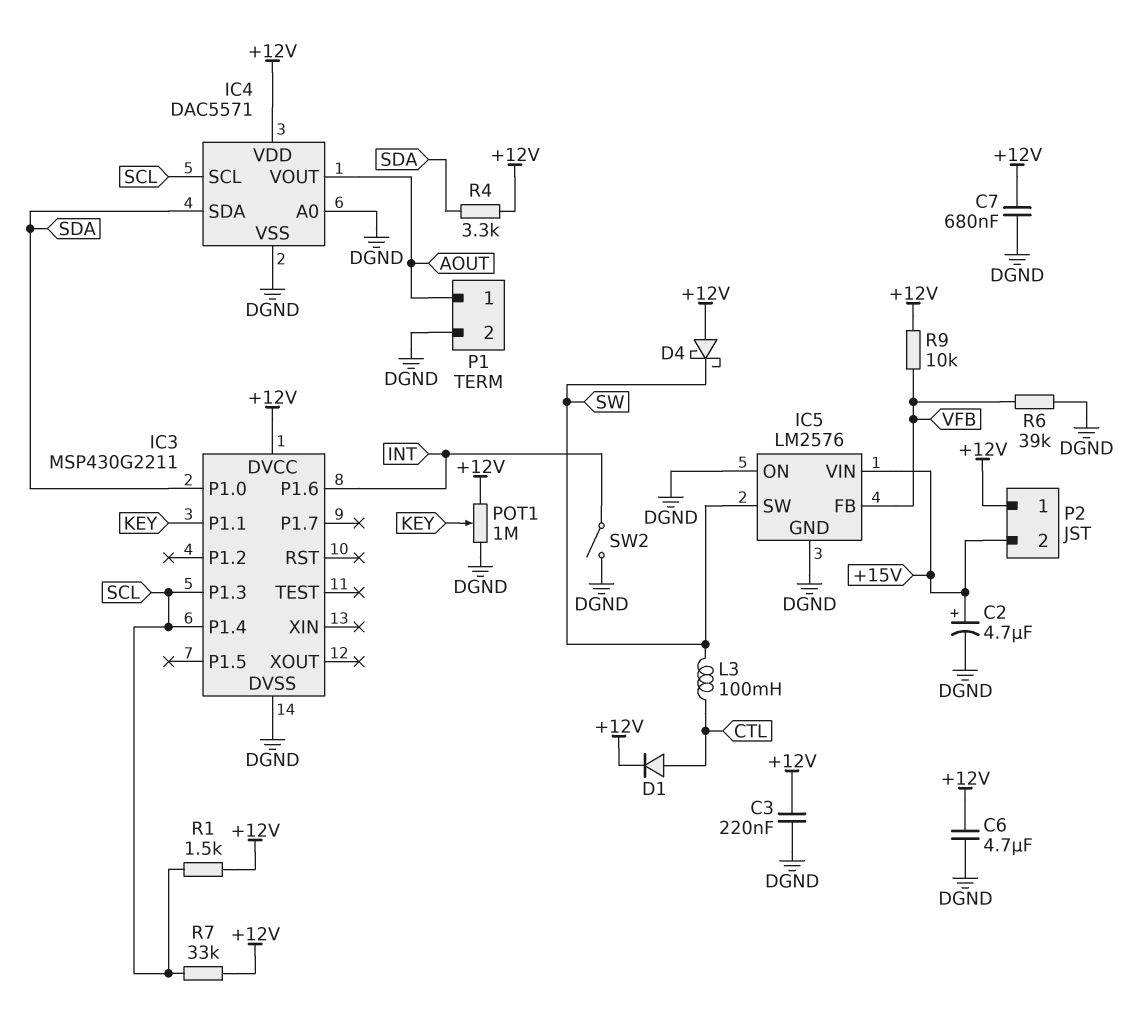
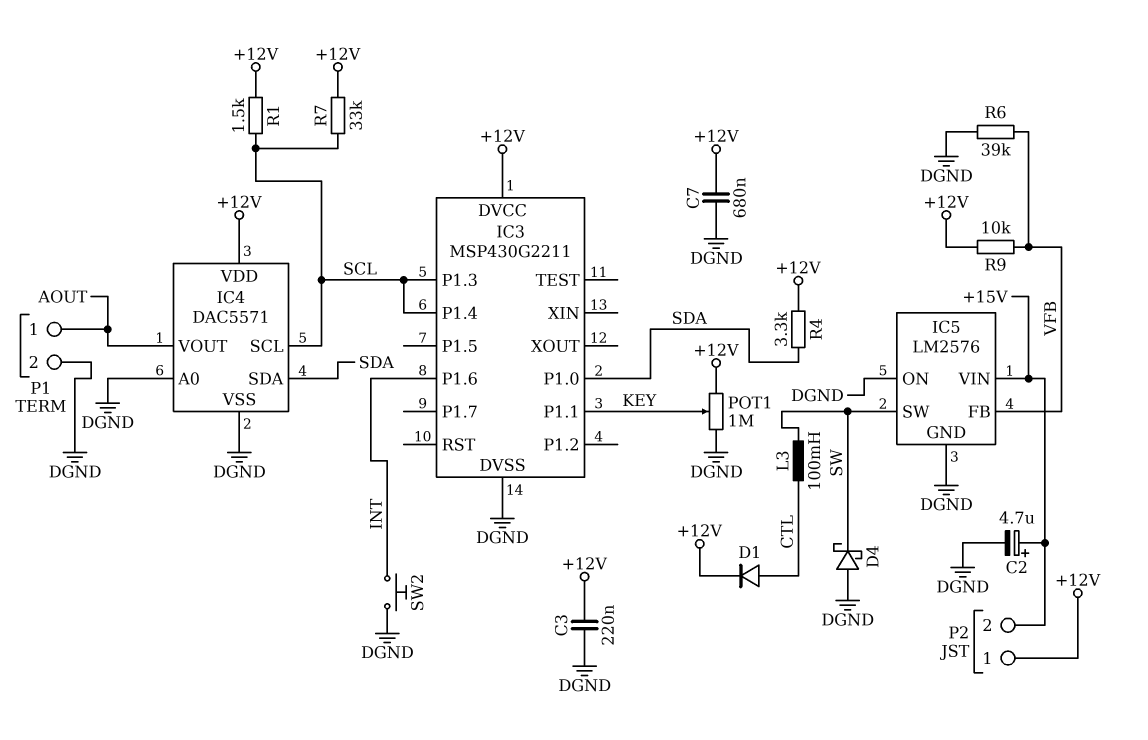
C6: 4.7uF (+12V, DGND) -> none
D4: schottky (A +12V, K SW) -> schottky (A DGND, K SW)
SW2: switch (DGND, INT) -> button (DGND, INT)

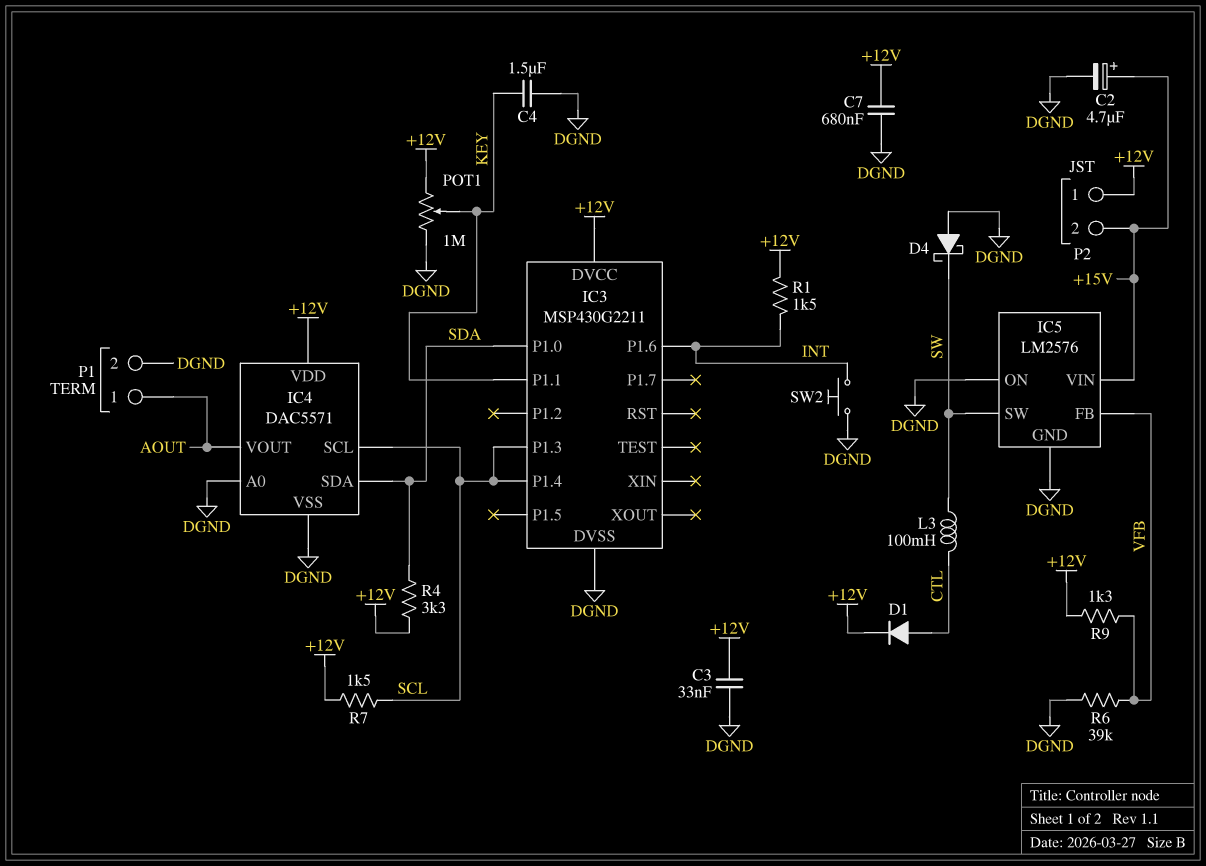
C3: 220nF (+12V, DGND) -> 33nF (+12V, DGND)
C4: none -> 1.5uF (DGND, KEY)
R1: 1.5k (+12V, SCL) -> 1.5k (+12V, INT)
R7: 33k (+12V, SCL) -> 1.5k (+12V, SCL)
R9: 10k (+12V, VFB) -> 1.3k (+12V, VFB)

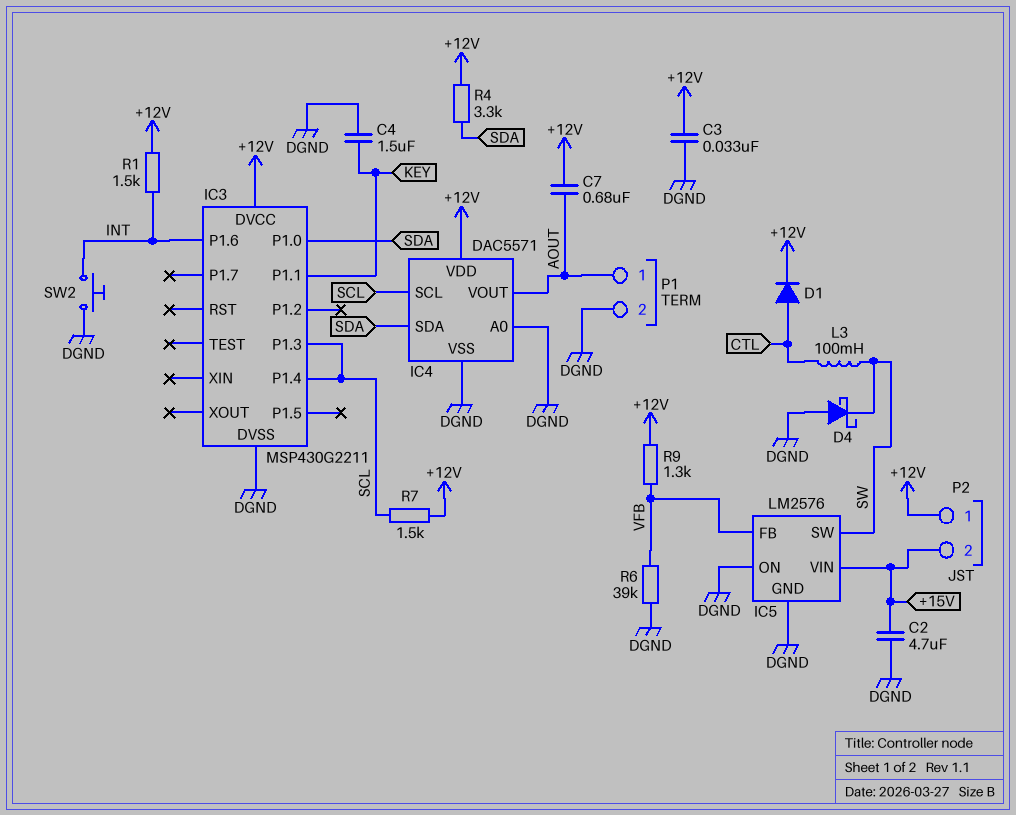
C2: 4.7uF (plus +15V, minus DGND) -> 4.7uF (+15V, DGND)
C7: 680nF (+12V, DGND) -> 680nF (+12V, AOUT)
POT1: 1M (+12V, DGND, wiper KEY) -> none

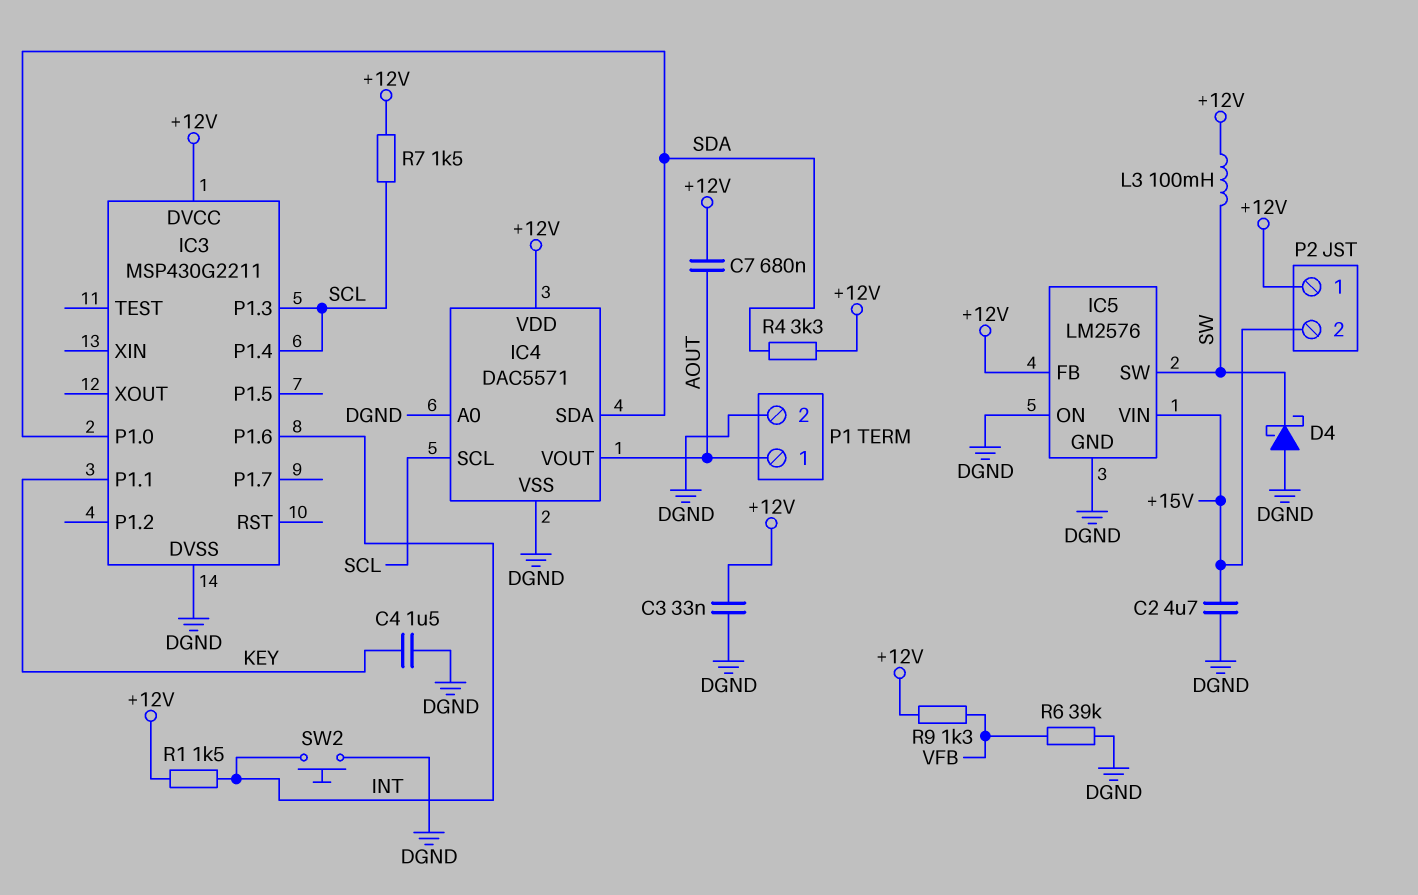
D1: diode (A CTL, K +12V) -> none
IC5 pin FB: VFB -> +12V
L3: 100mH (CTL, SW) -> 100mH (+12V, SW)

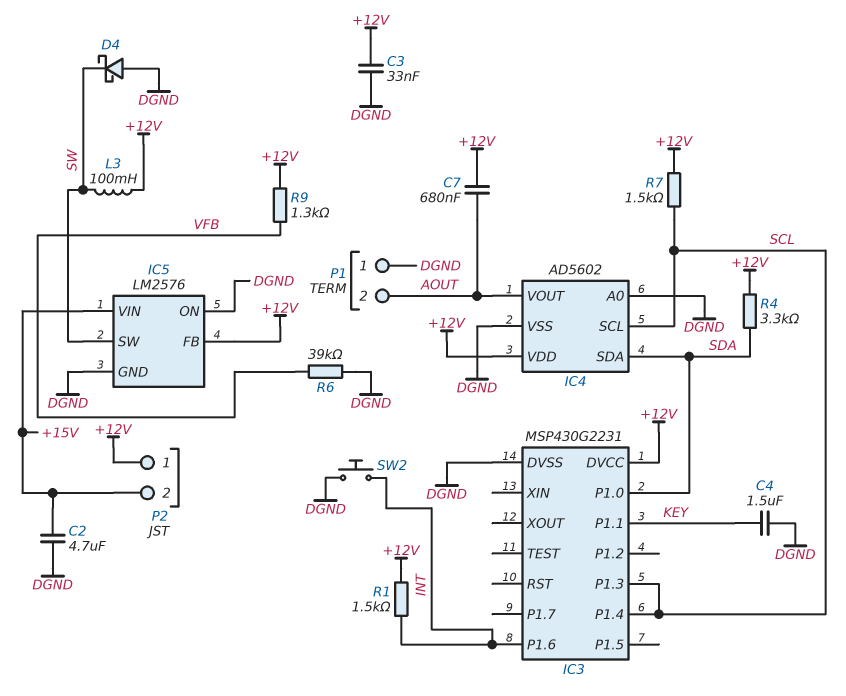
IC3: MSP430G2211 -> MSP430G2231
IC4: DAC5571 -> AD5602
P1 pin 1: AOUT -> DGND
P1 pin 2: DGND -> AOUT

